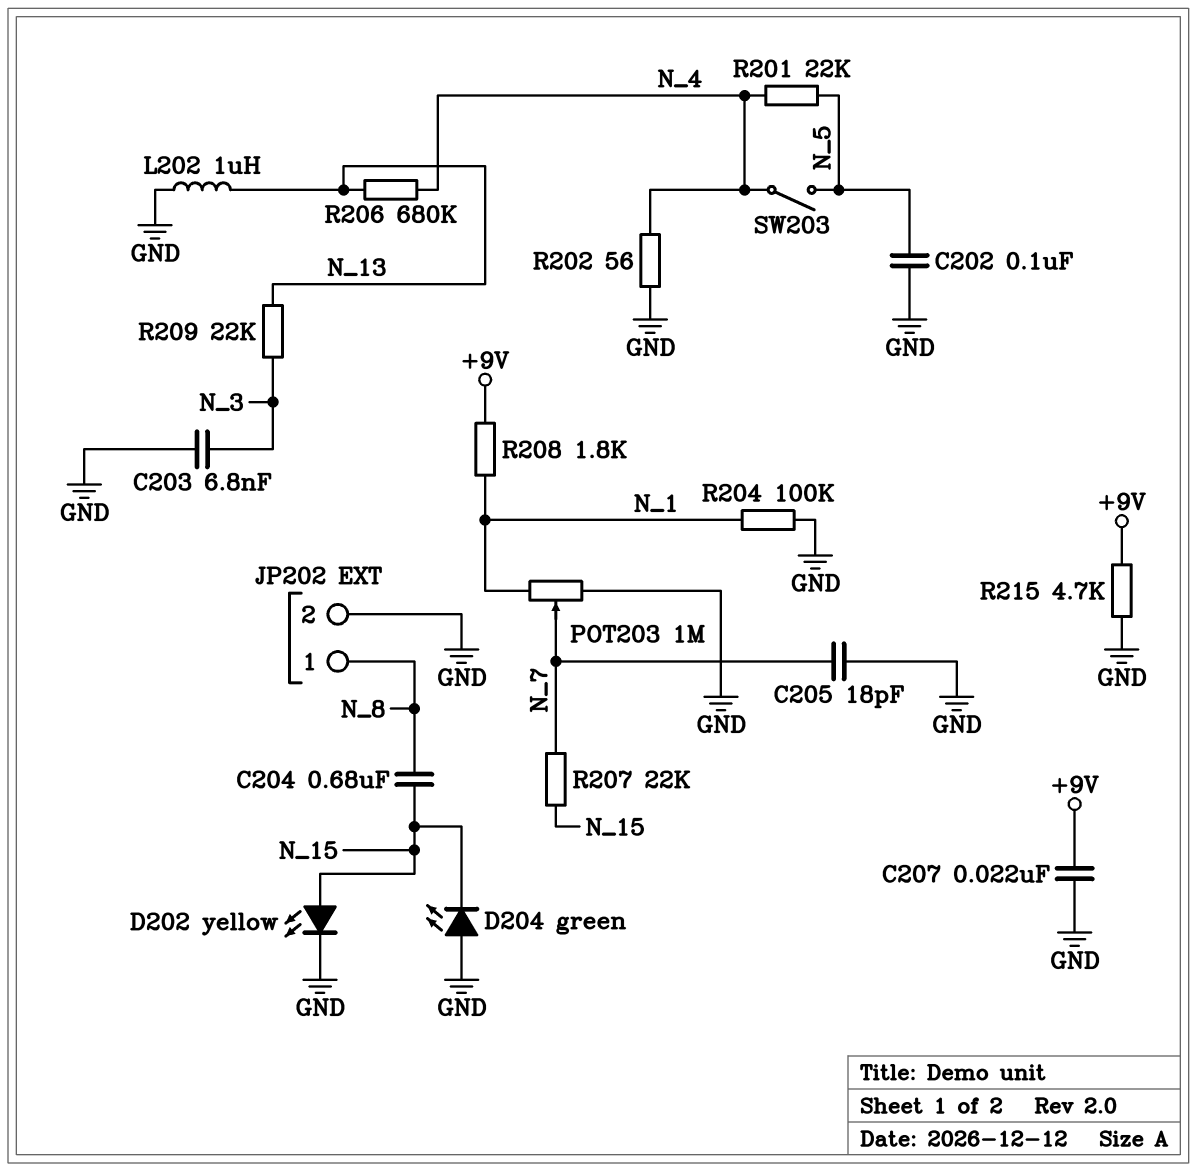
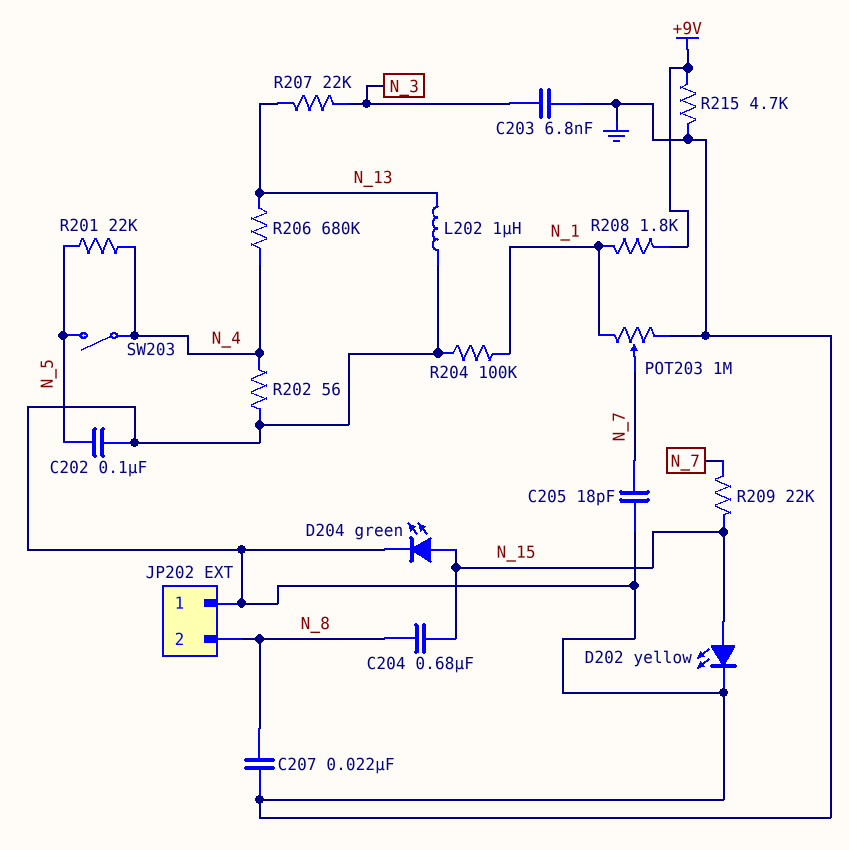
C207: 22nF (+9V, GND) -> 22nF (GND, N_8)
D204: LED green (A GND, K N_15) -> LED green (A N_15, K GND)
JP202 pin 1: N_8 -> GND
JP202 pin 2: GND -> N_8
R207: 22k (N_7, N_15) -> 22k (N_3, N_13)
R209: 22k (N_3, N_13) -> 22k (N_7, N_15)

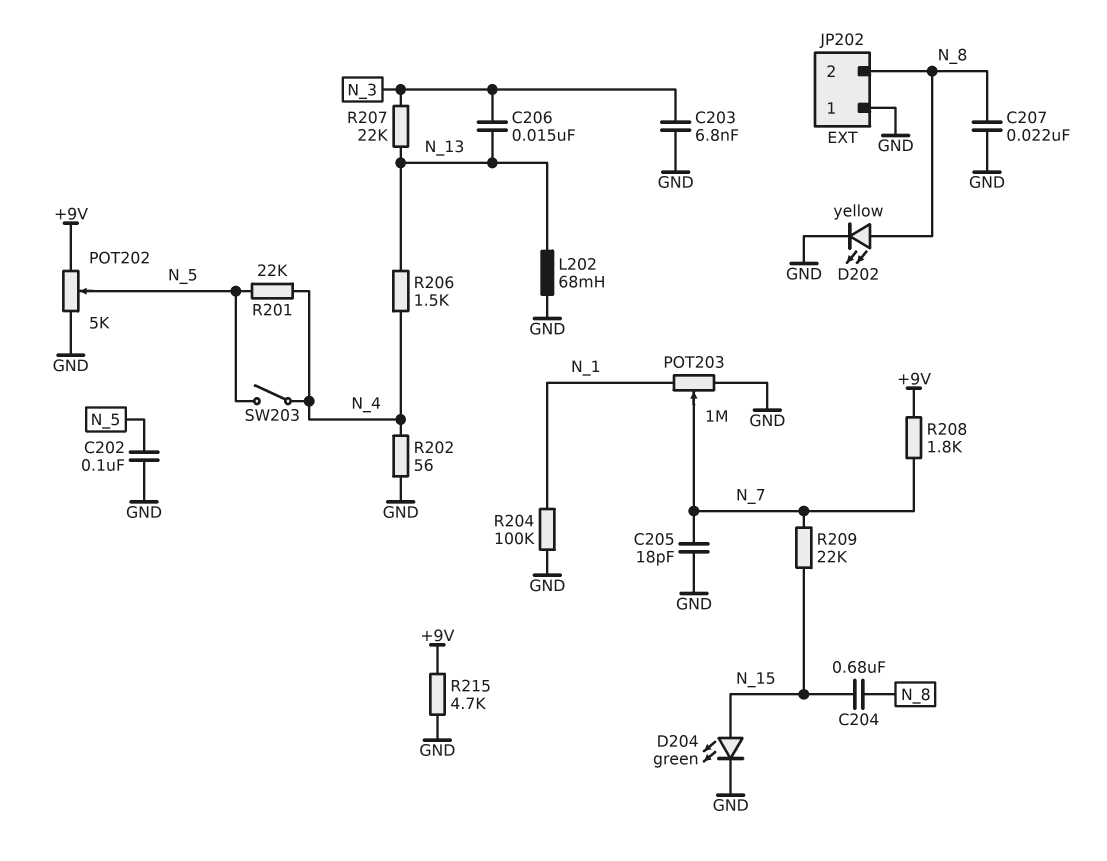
C206: none -> 15nF (N_3, N_13)
D202: LED yellow (A N_15, K GND) -> LED yellow (A N_8, K GND)
L202: 1uH (GND, N_13) -> 68mH (GND, N_13)
POT202: none -> 5k (+9V, GND, wiper N_5)
R206: 680k (N_4, N_13) -> 1.5k (N_4, N_13)
R208: 1.8k (+9V, N_1) -> 1.8k (+9V, N_7)

